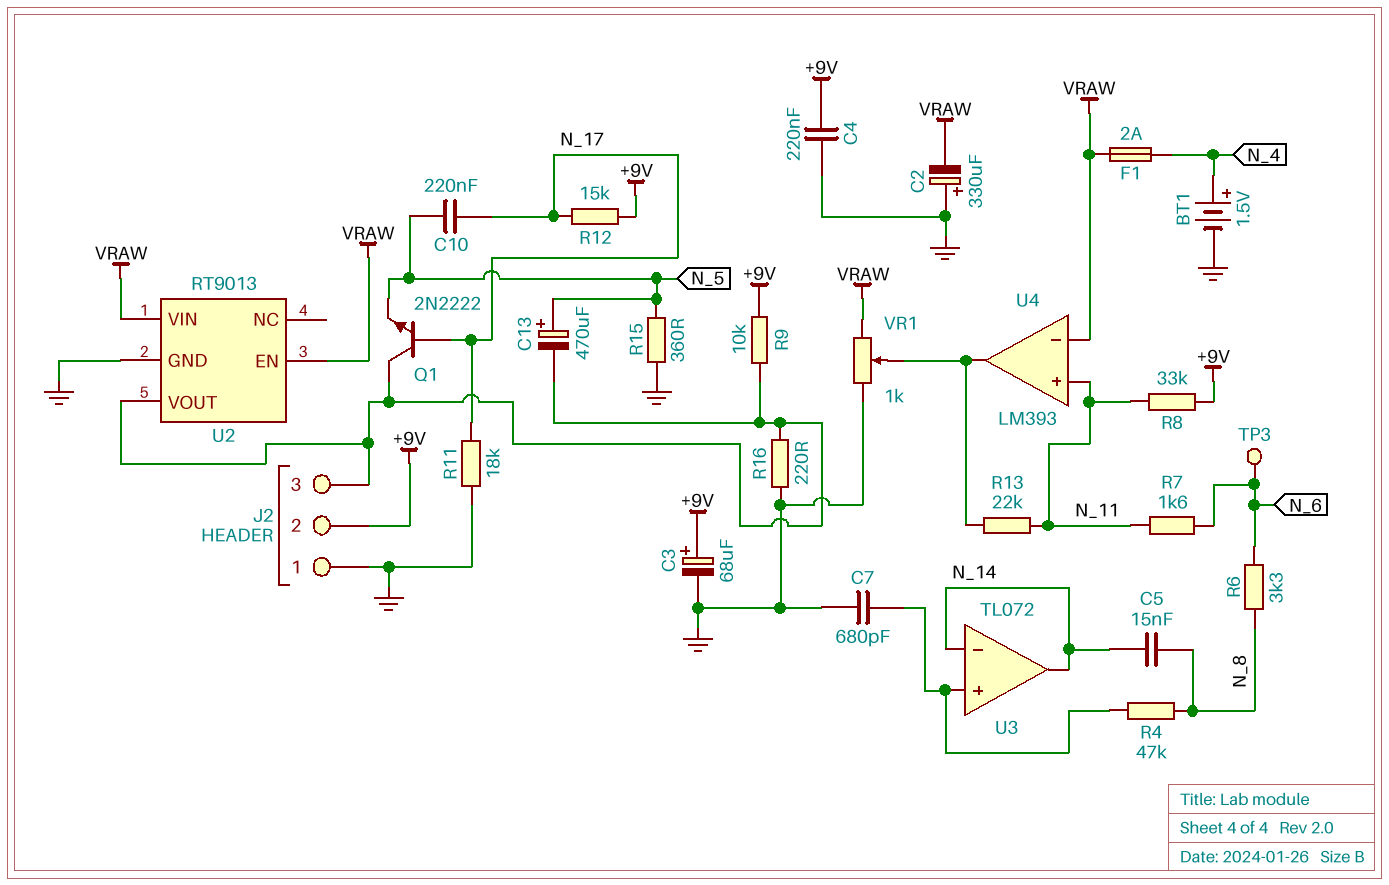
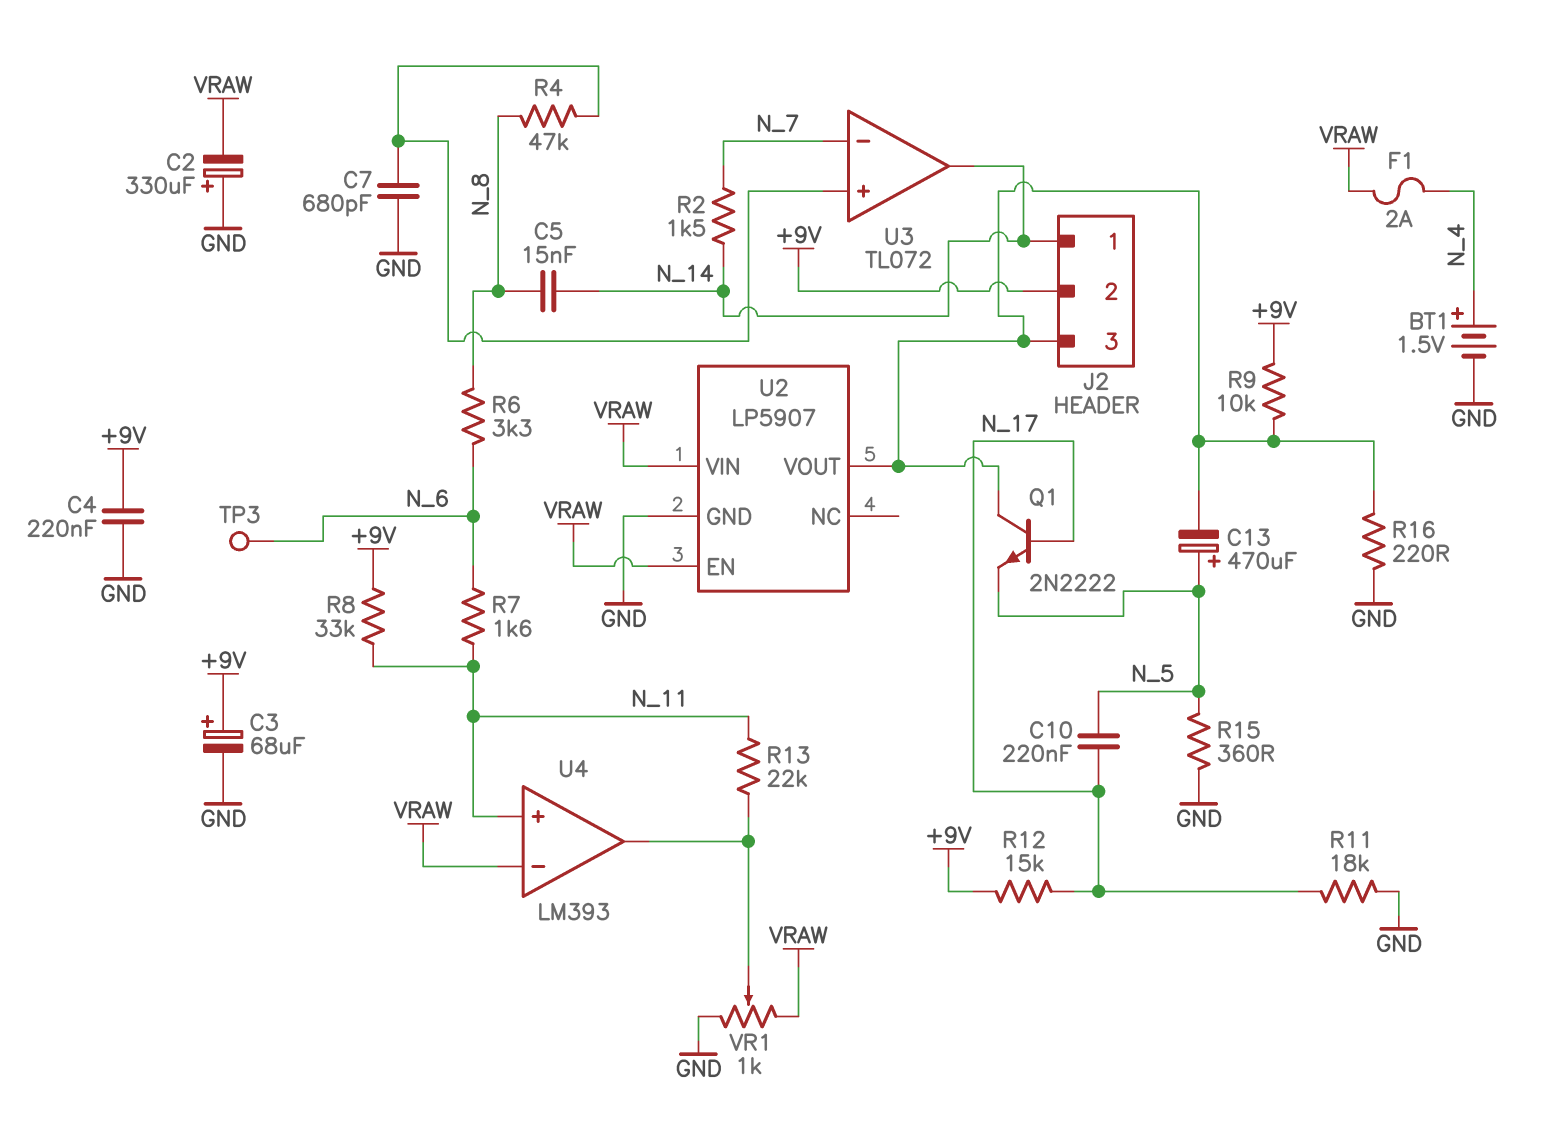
J2 pin 1: GND -> N_14
R2: none -> 1.5k (N_7, N_14)
U2: RT9013 -> LP5907
U3 pin in-: N_14 -> N_7

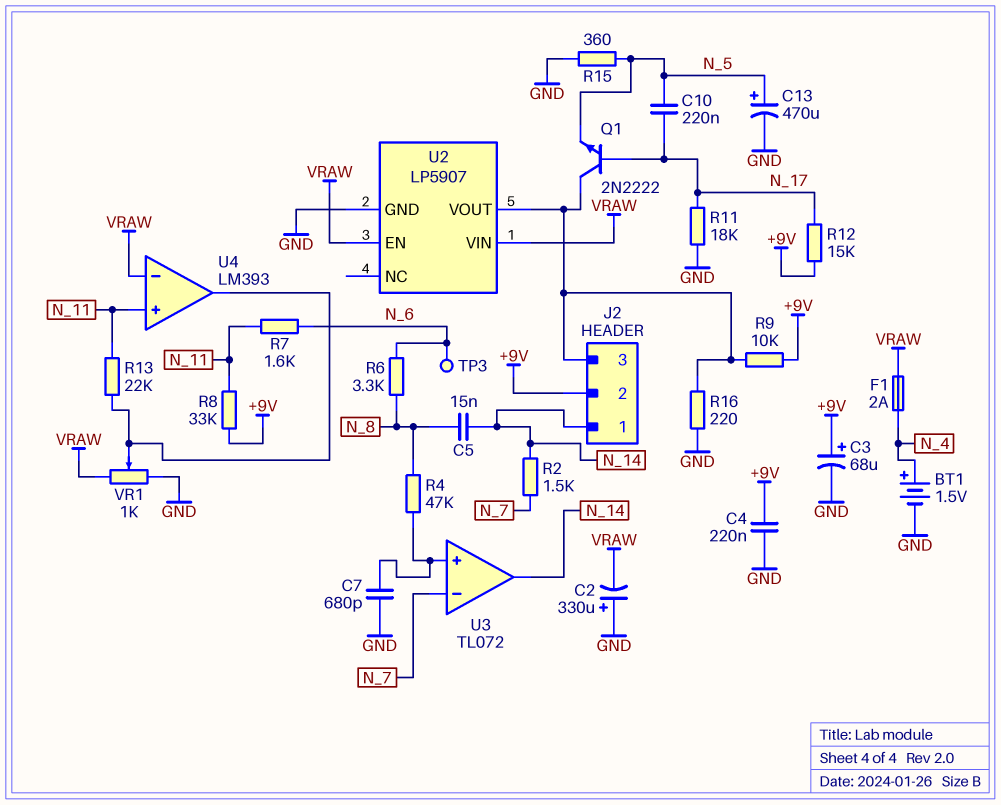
C13: 470uF (plus N_5, minus J2/3) -> 470uF (plus N_5, minus GND)

